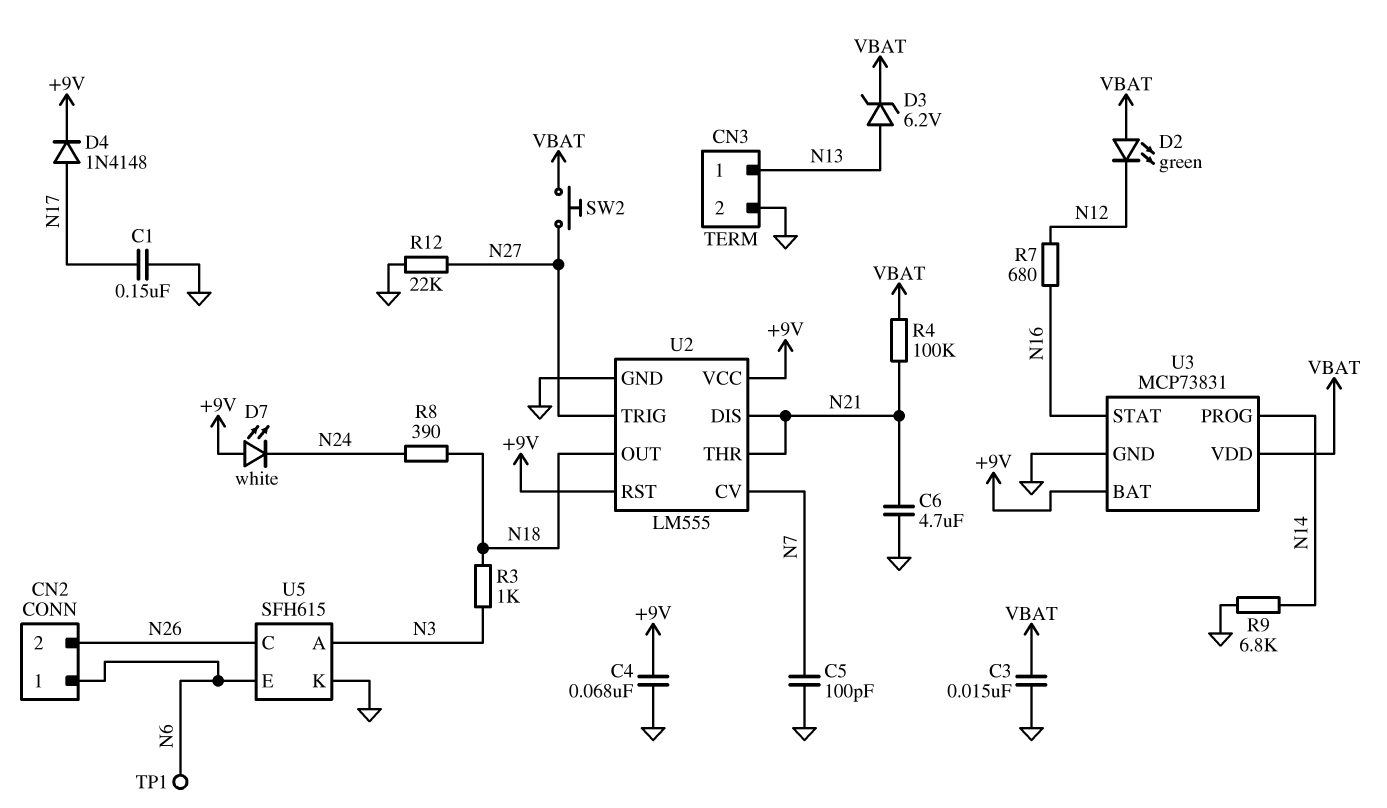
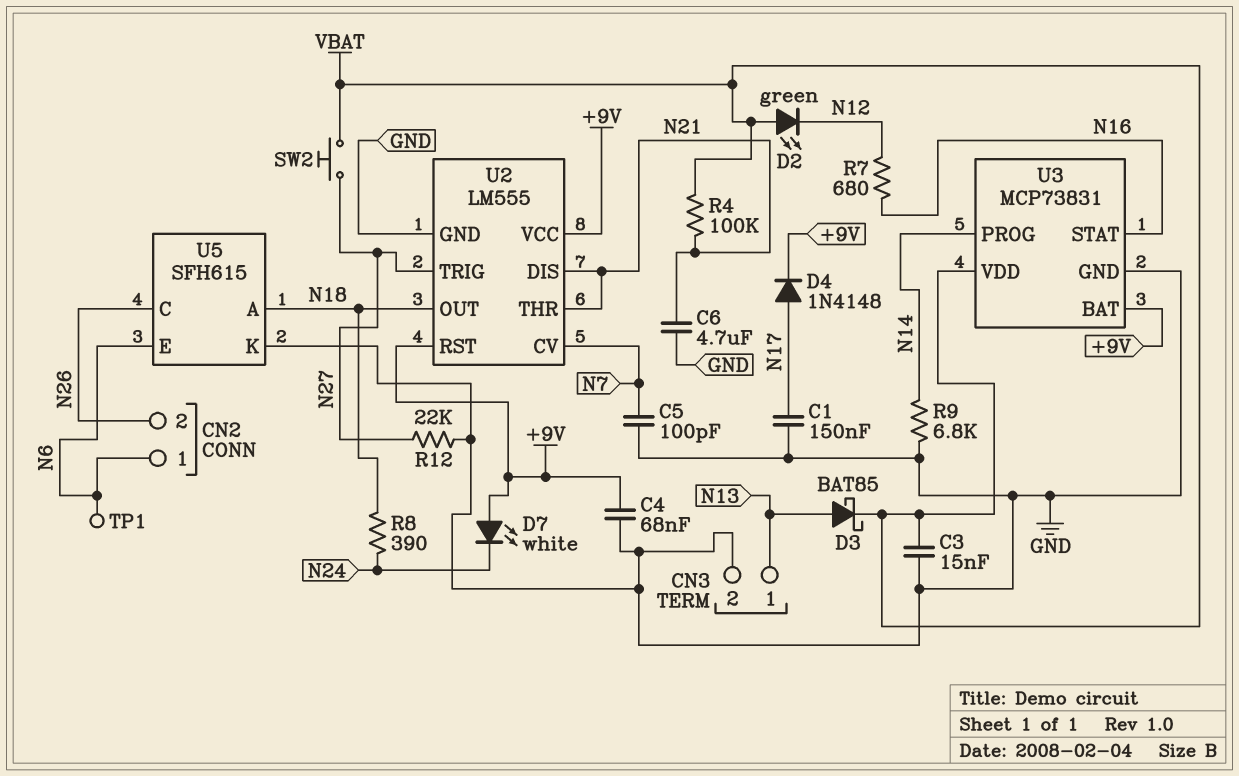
D3: zener 6.2V (A N13, K VBAT) -> schottky BAT85 (A N13, K VBAT)
R3: 1k (N3, N18) -> none
U5 pin A: N3 -> N18

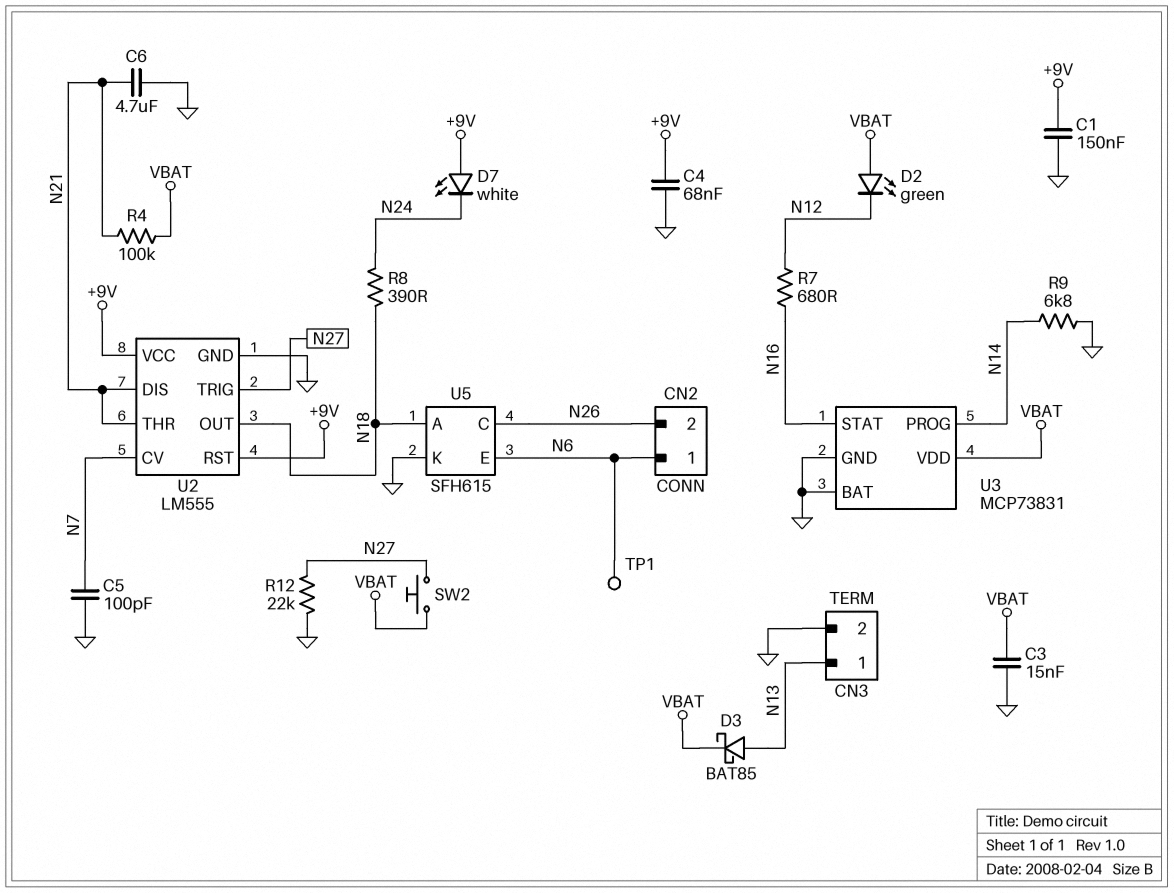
C1: 150nF (GND, N17) -> 150nF (+9V, GND)
D4: diode 1N4148 (A N17, K +9V) -> none
U3 pin BAT: +9V -> GND

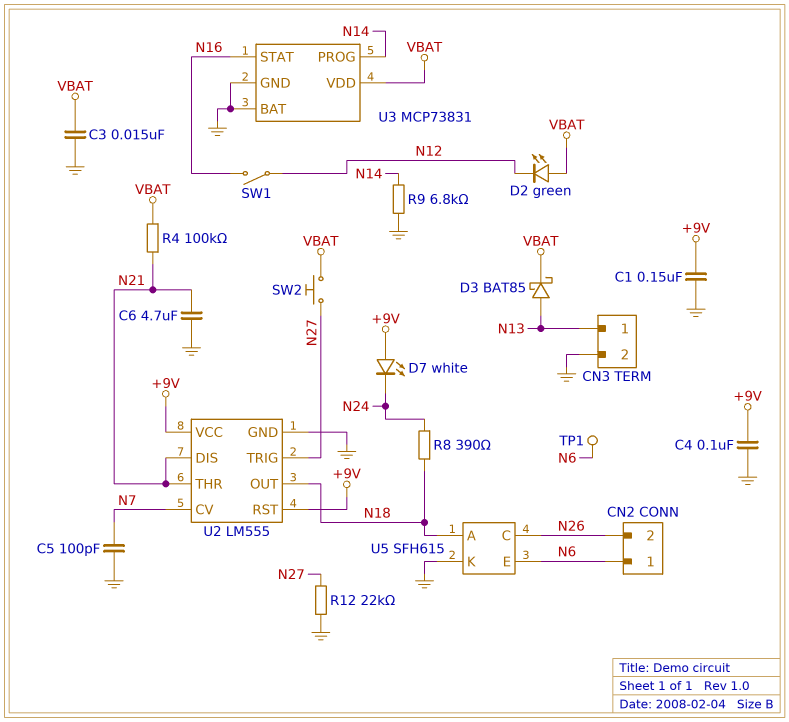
C4: 68nF (+9V, GND) -> 100nF (+9V, GND)
R7: 680 (N12, N16) -> none
SW1: none -> switch (N12, N16)

